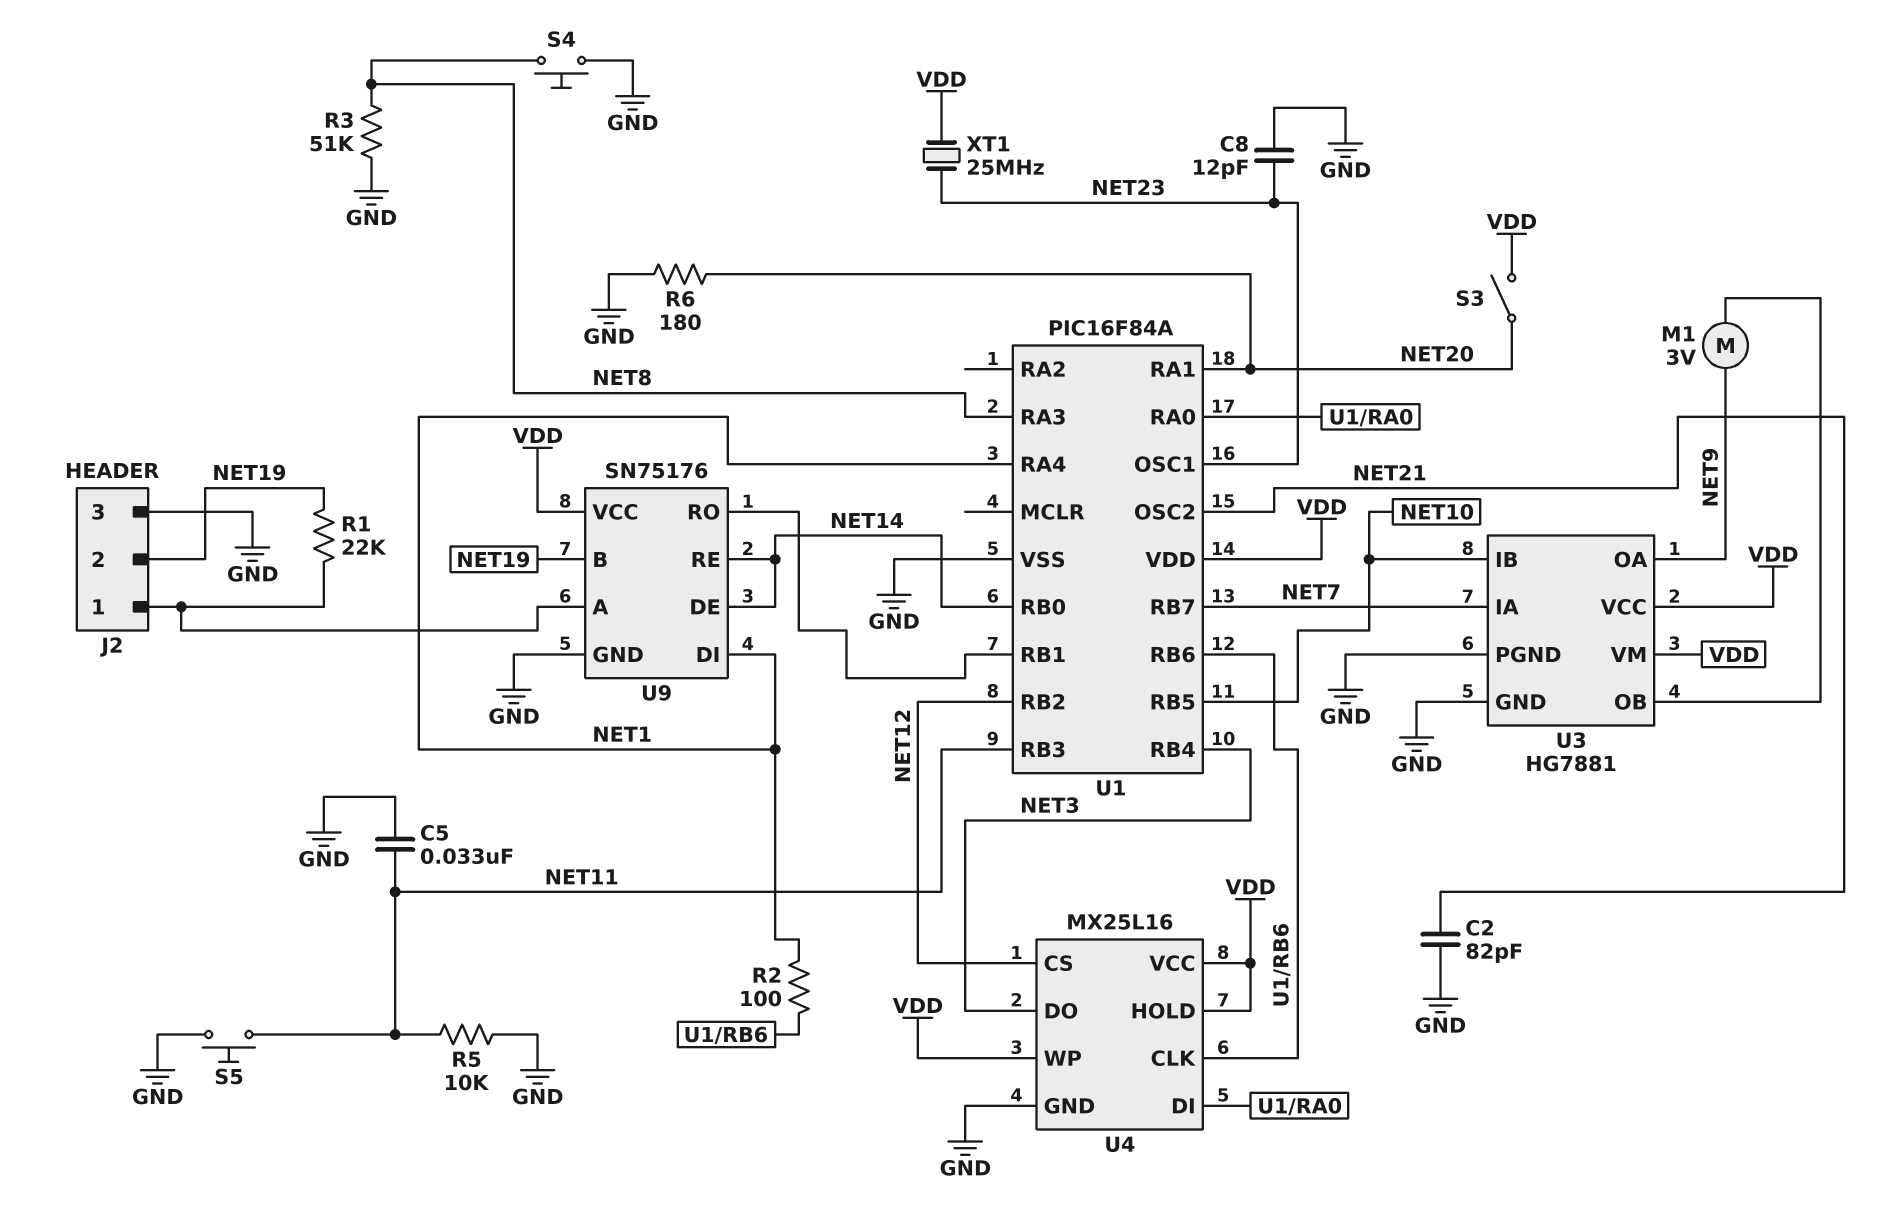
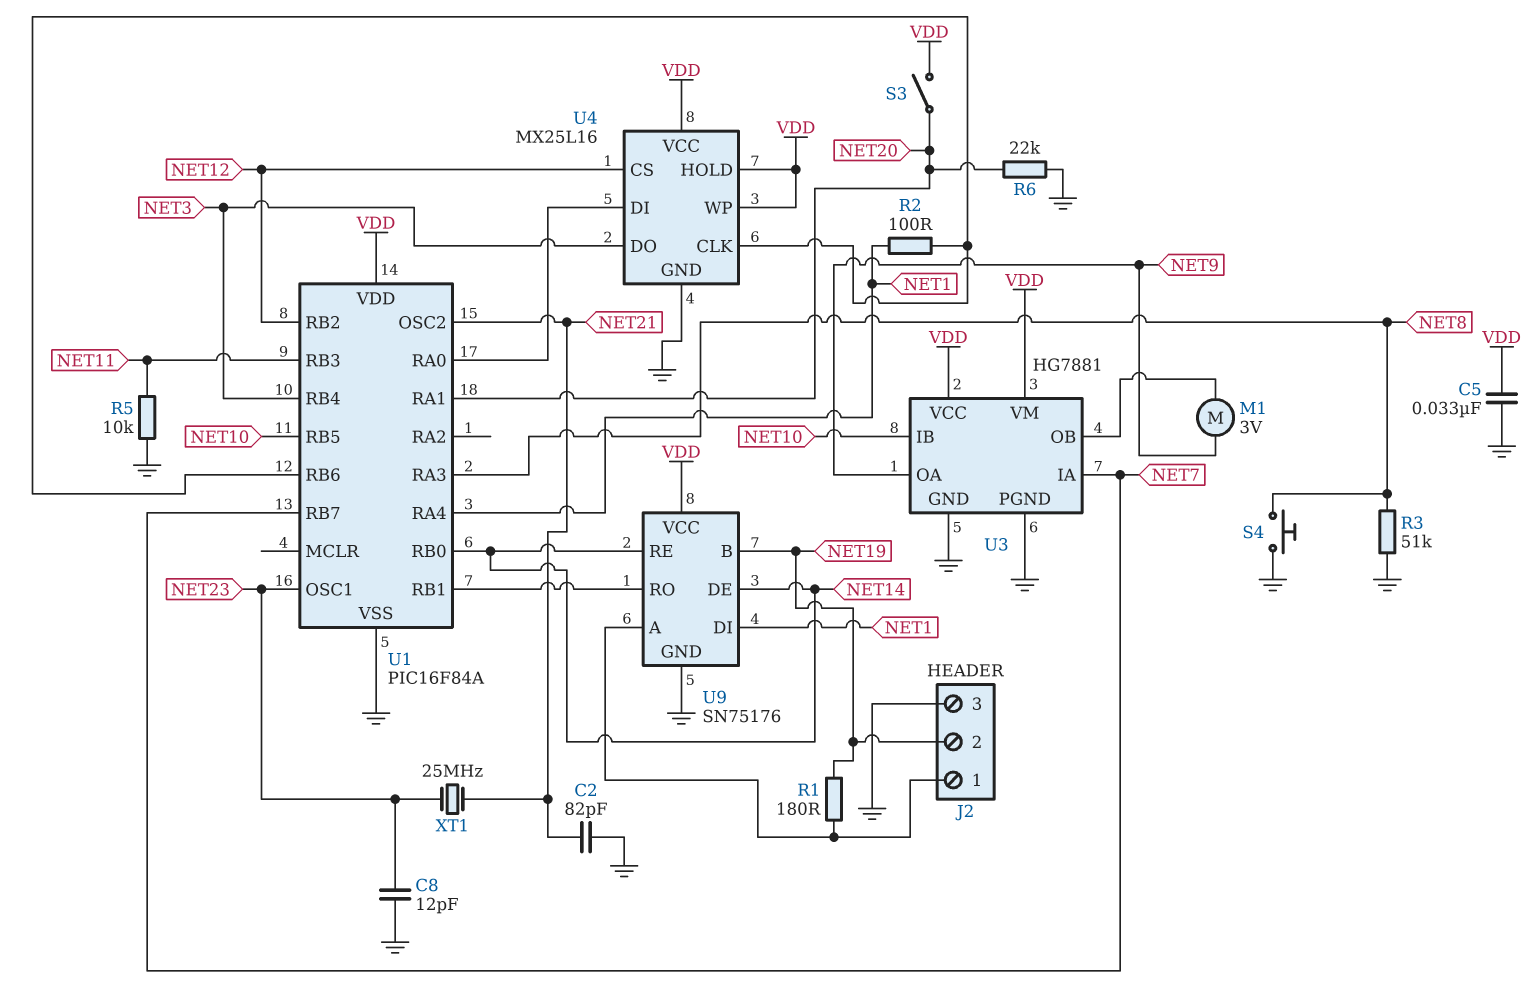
C5: 33nF (GND, NET11) -> 33nF (GND, VDD)
R1: 22k (J2/1, NET19) -> 180 (J2/1, NET19)
R6: 180 (GND, NET20) -> 22k (GND, NET20)
S5: button (GND, NET11) -> none
XT1: 25MHz (NET23, VDD) -> 25MHz (NET21, NET23)

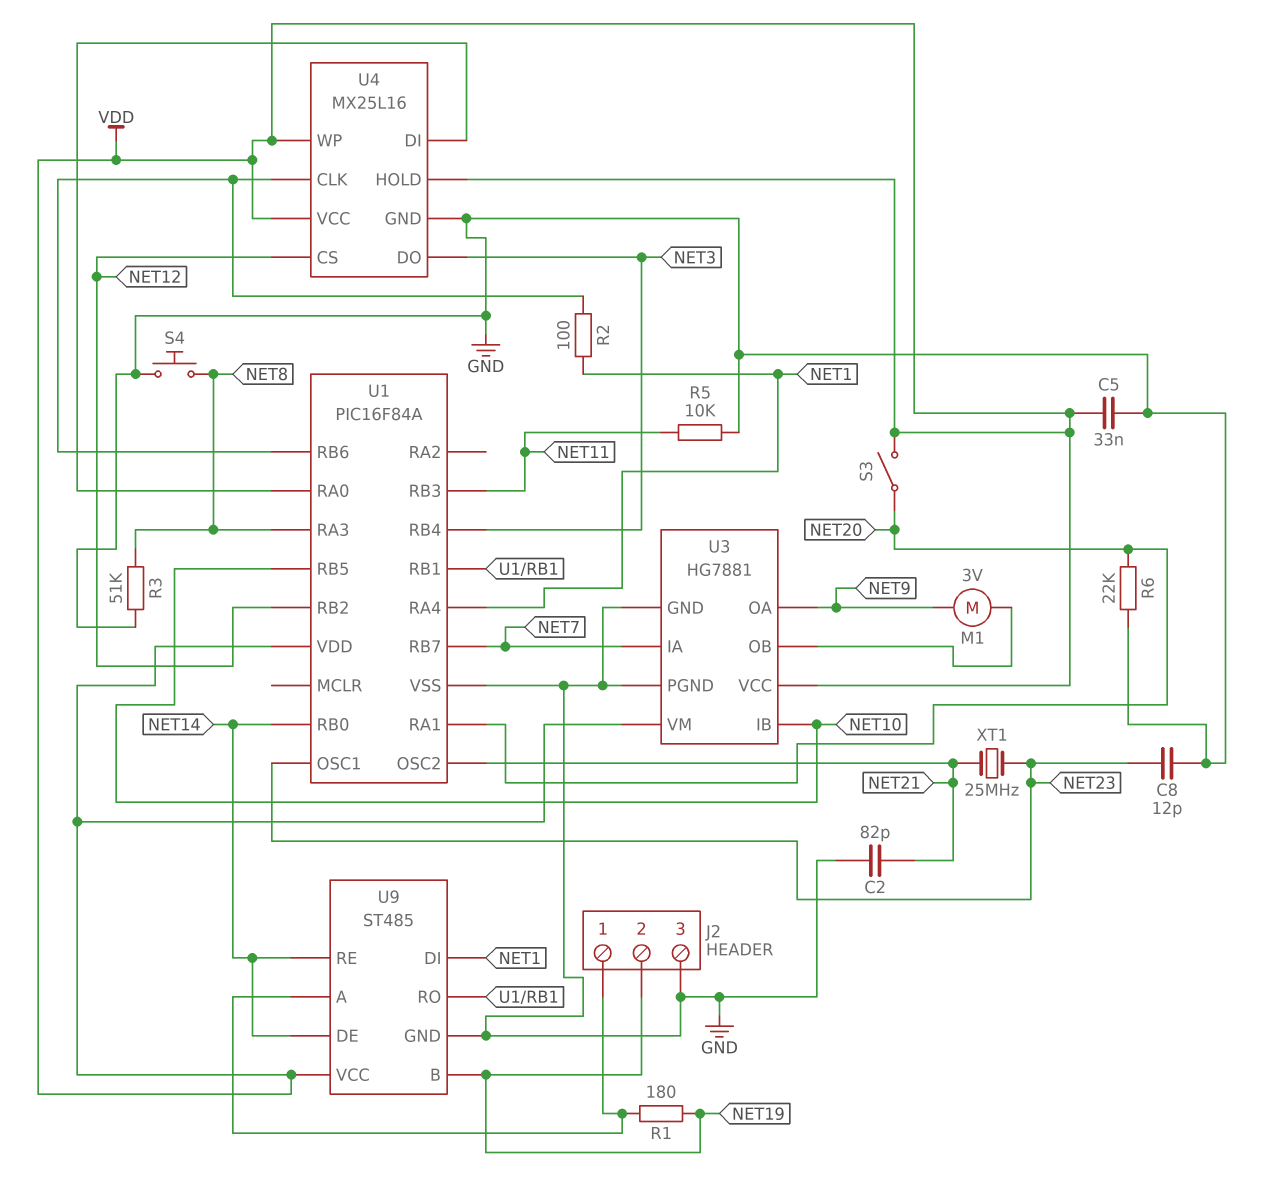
U9: SN75176 -> ST485

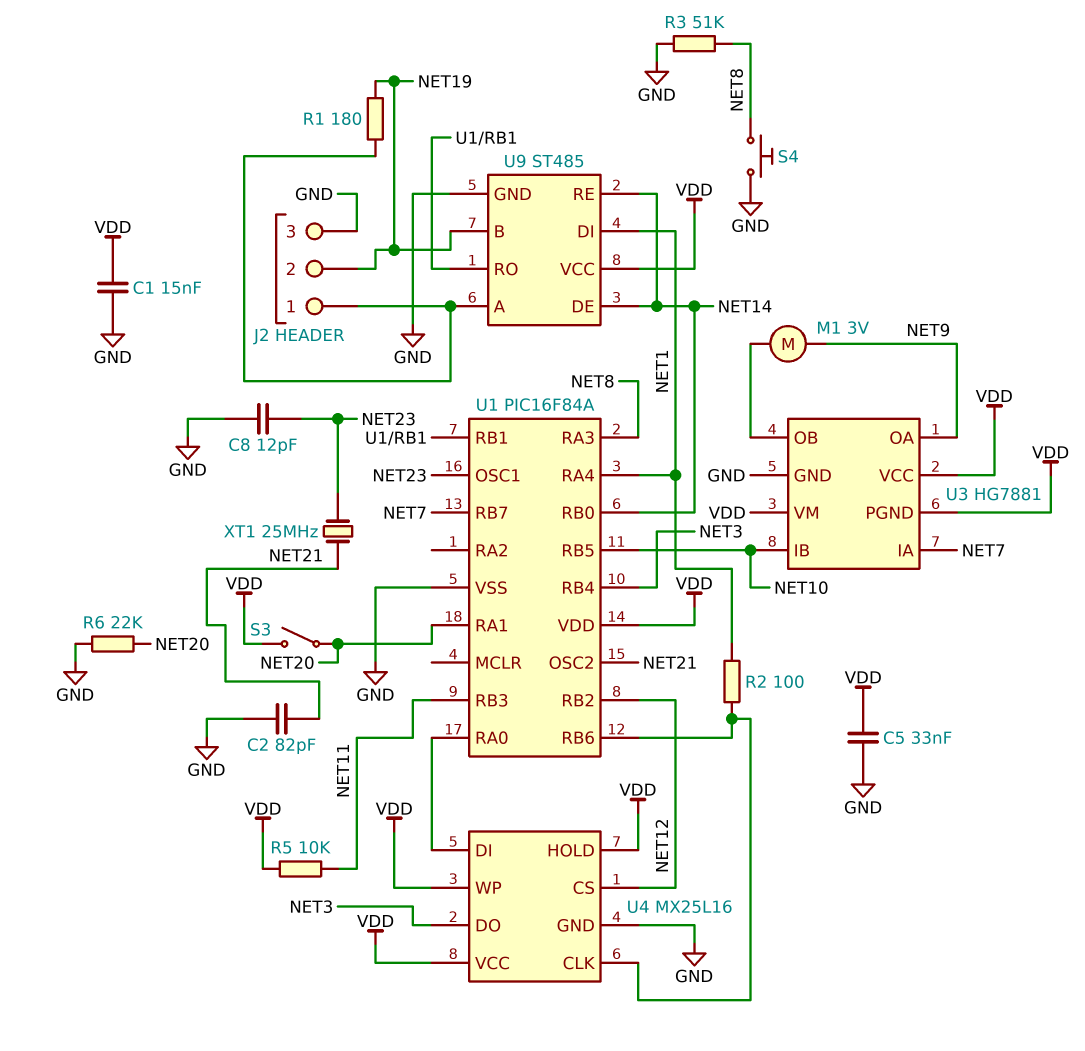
C1: none -> 15nF (GND, VDD)
R5: 10k (GND, NET11) -> 10k (NET11, VDD)
U3 pin PGND: GND -> VDD

